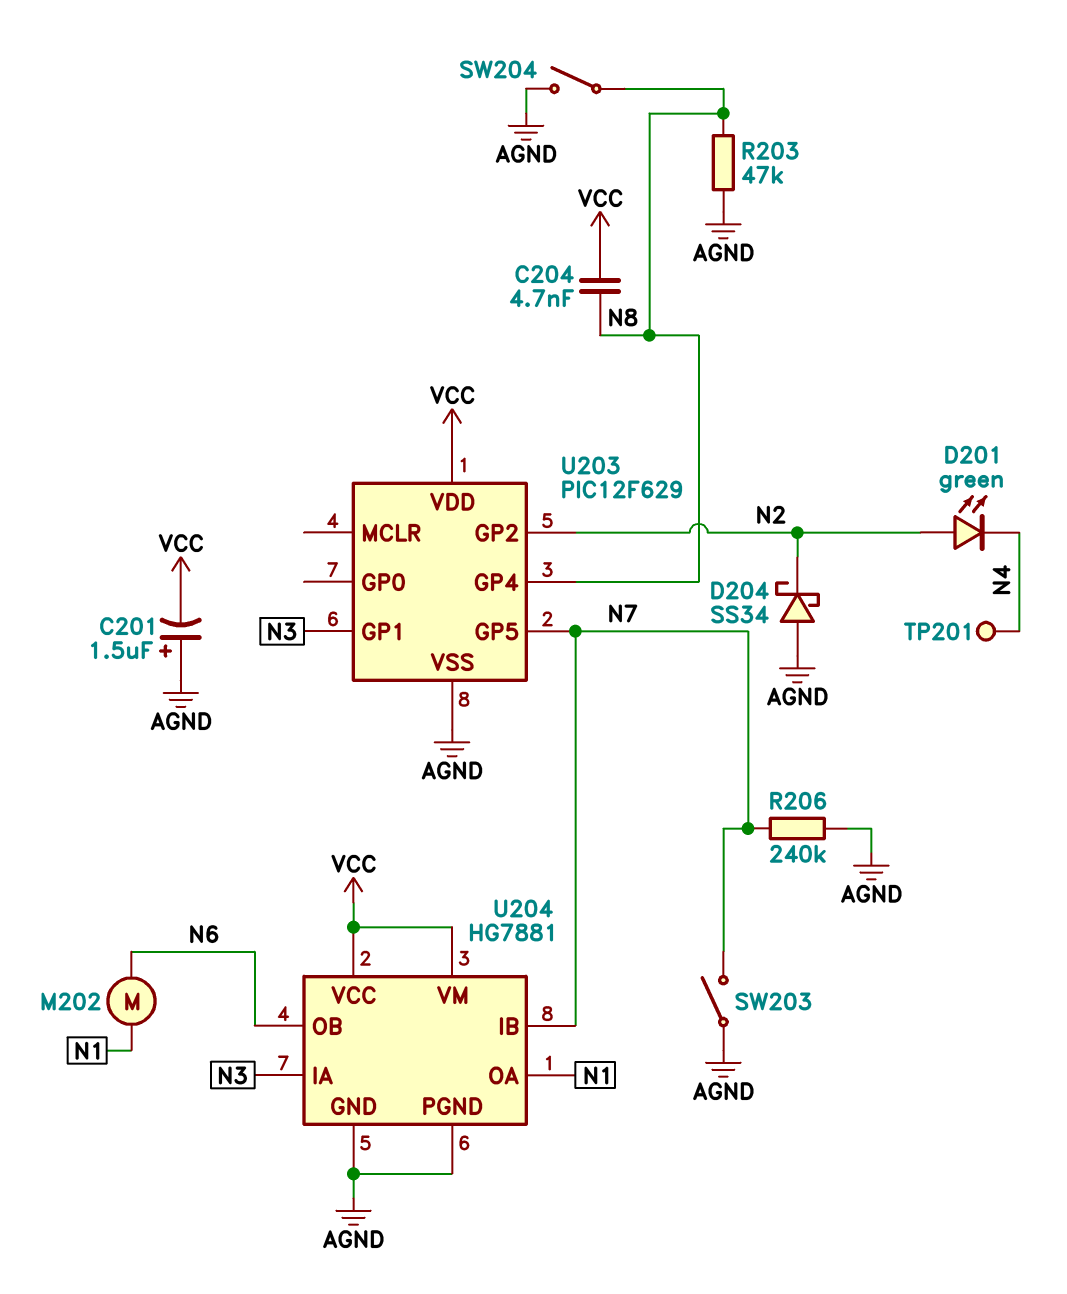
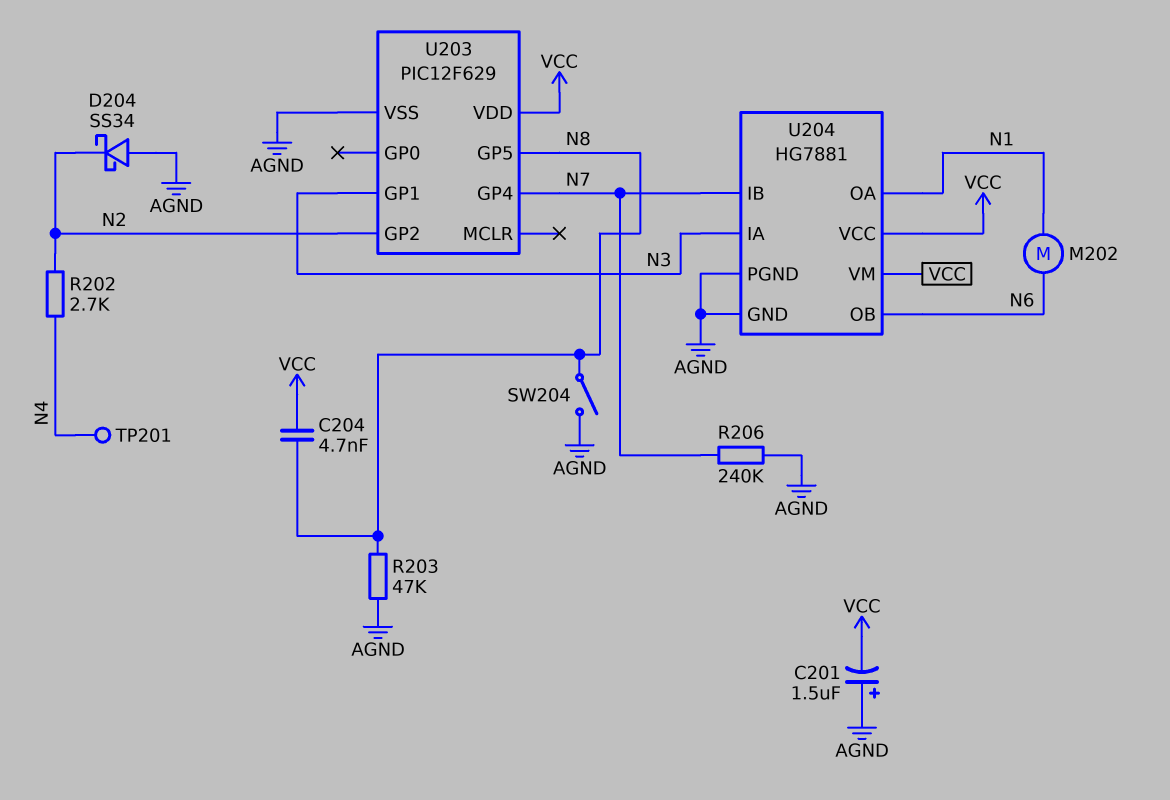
D201: LED green (A N2, K N4) -> none
R202: none -> 2.7k (N2, N4)
SW203: switch (AGND, N7) -> none
U203 pin GP4: N8 -> N7
U203 pin GP5: N7 -> N8

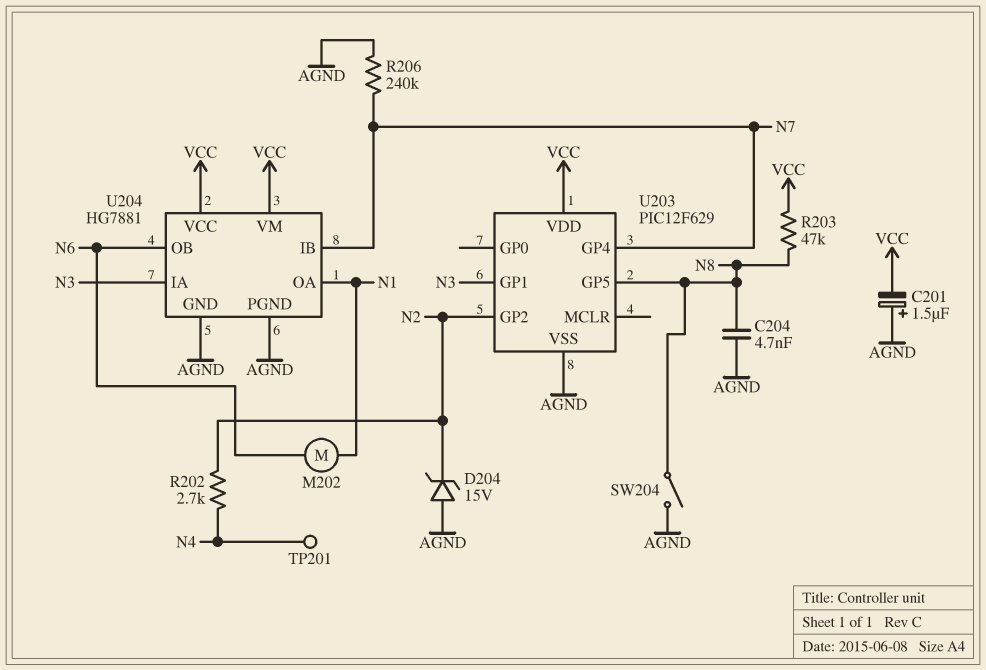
C204: 4.7nF (N8, VCC) -> 4.7nF (AGND, N8)
D204: schottky SS34 (A AGND, K N2) -> zener 15V (A AGND, K N2)
R203: 47k (AGND, N8) -> 47k (N8, VCC)

